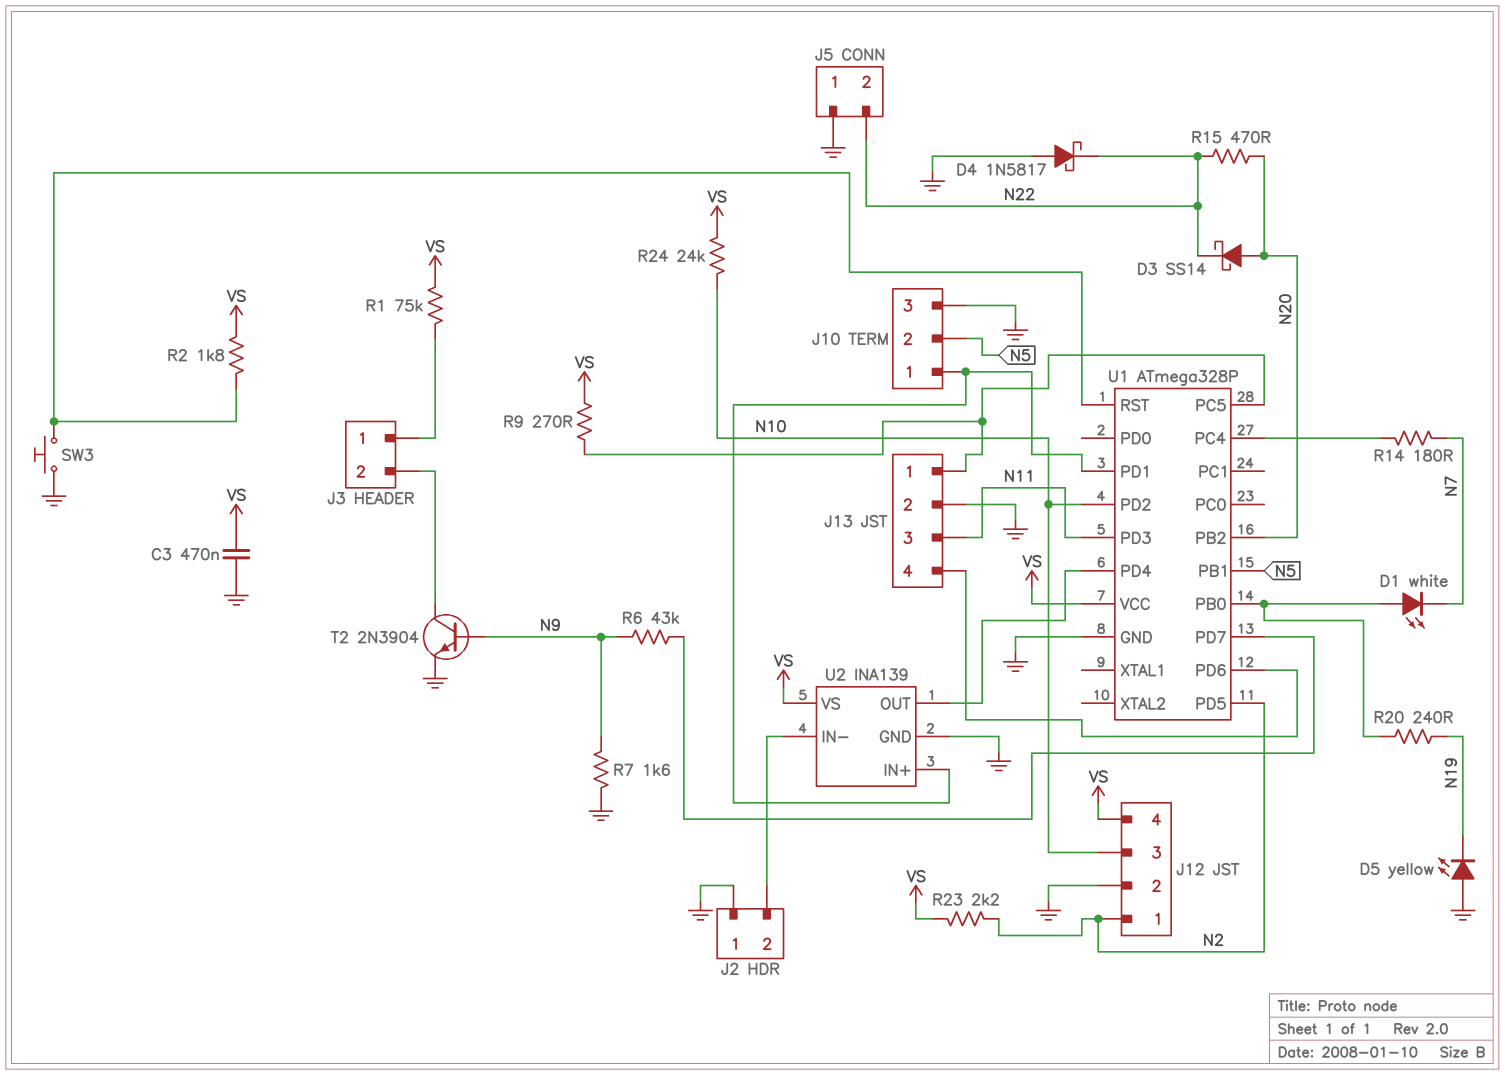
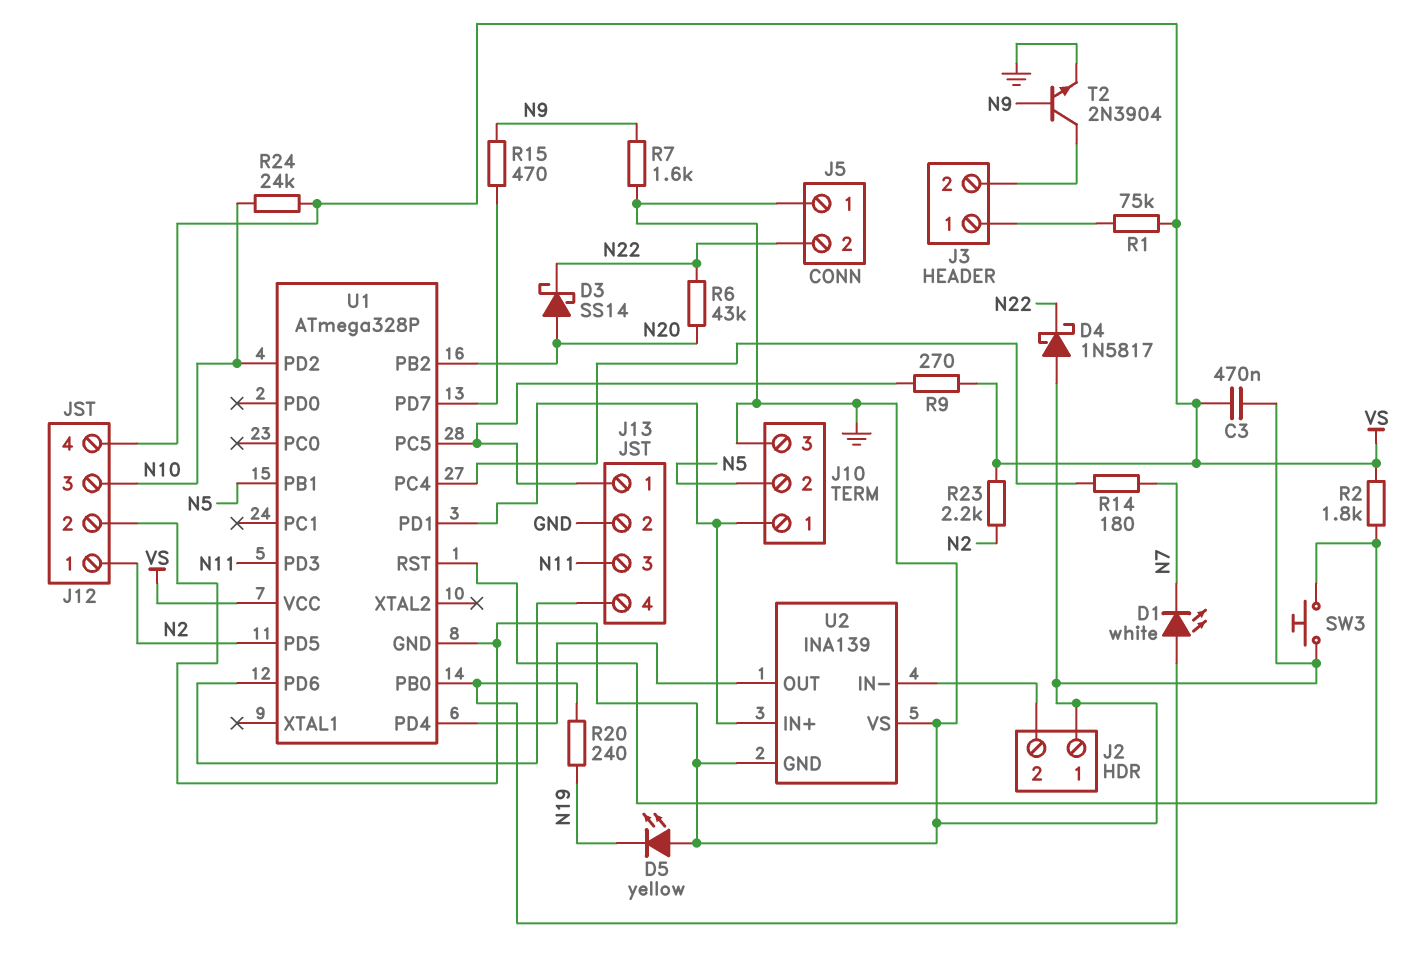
R6: 43k (N9, U1/PD7) -> 43k (N20, N22)
R15: 470 (N20, N22) -> 470 (N9, U1/PD7)
U2 pin VS: VS -> GND

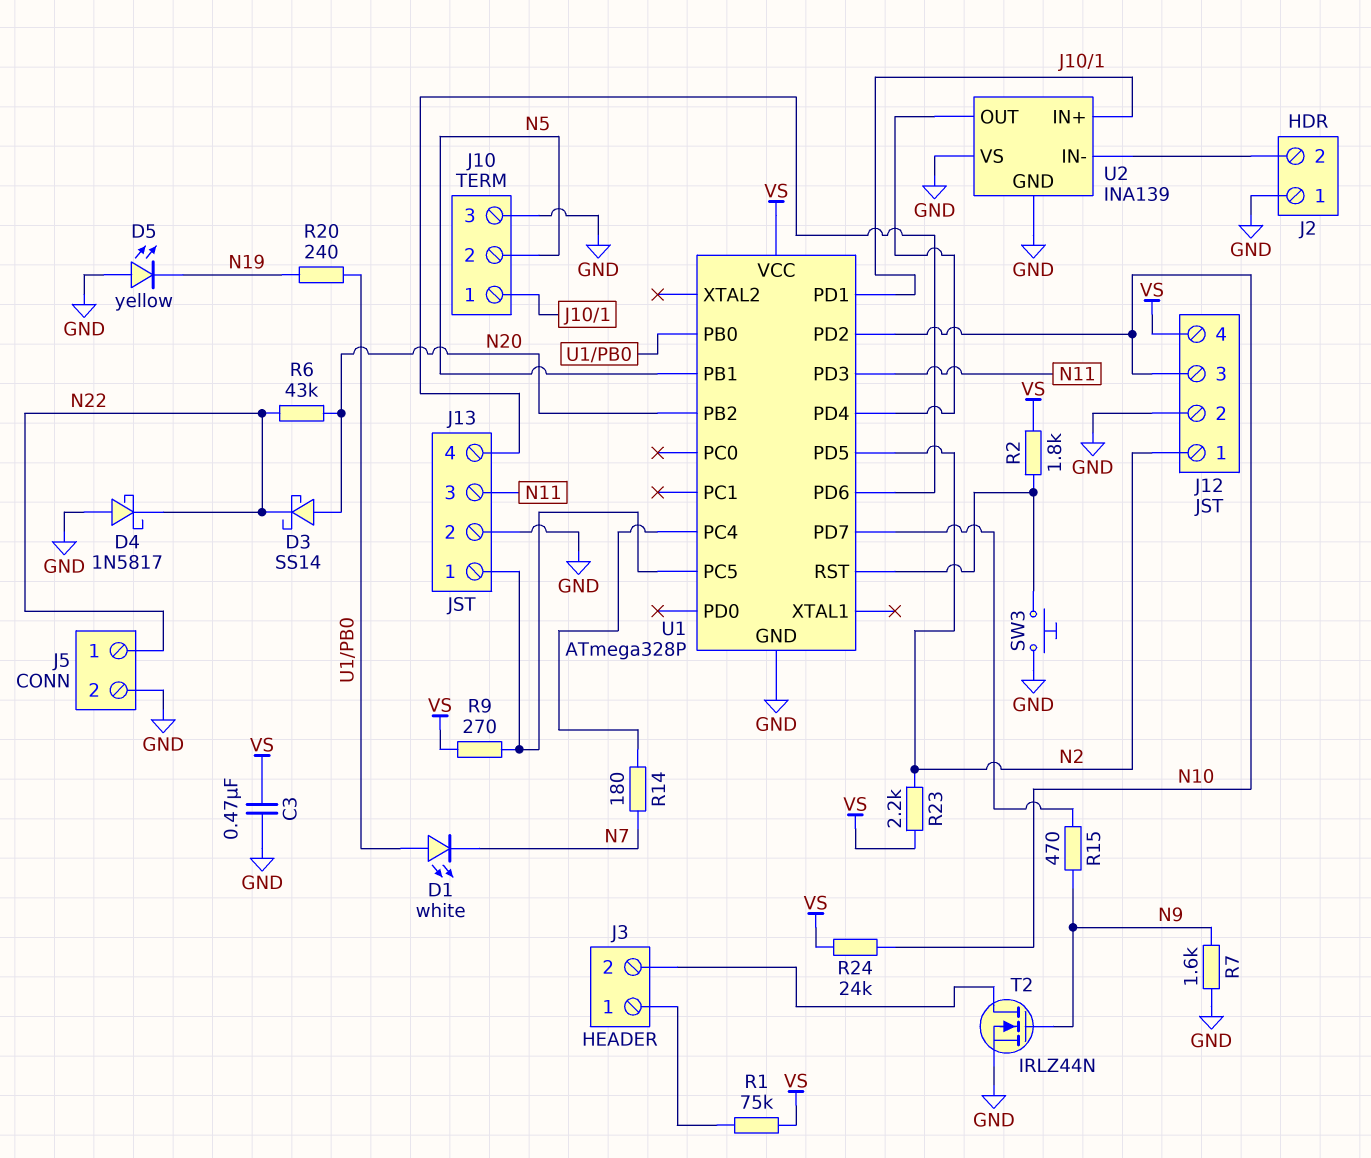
J5 pin 1: GND -> N22
J5 pin 2: N22 -> GND
T2: NPN 2N3904 (B N9, C J3/2, E GND) -> NMOS IRLZ44N (G N9, D J3/2, S GND)

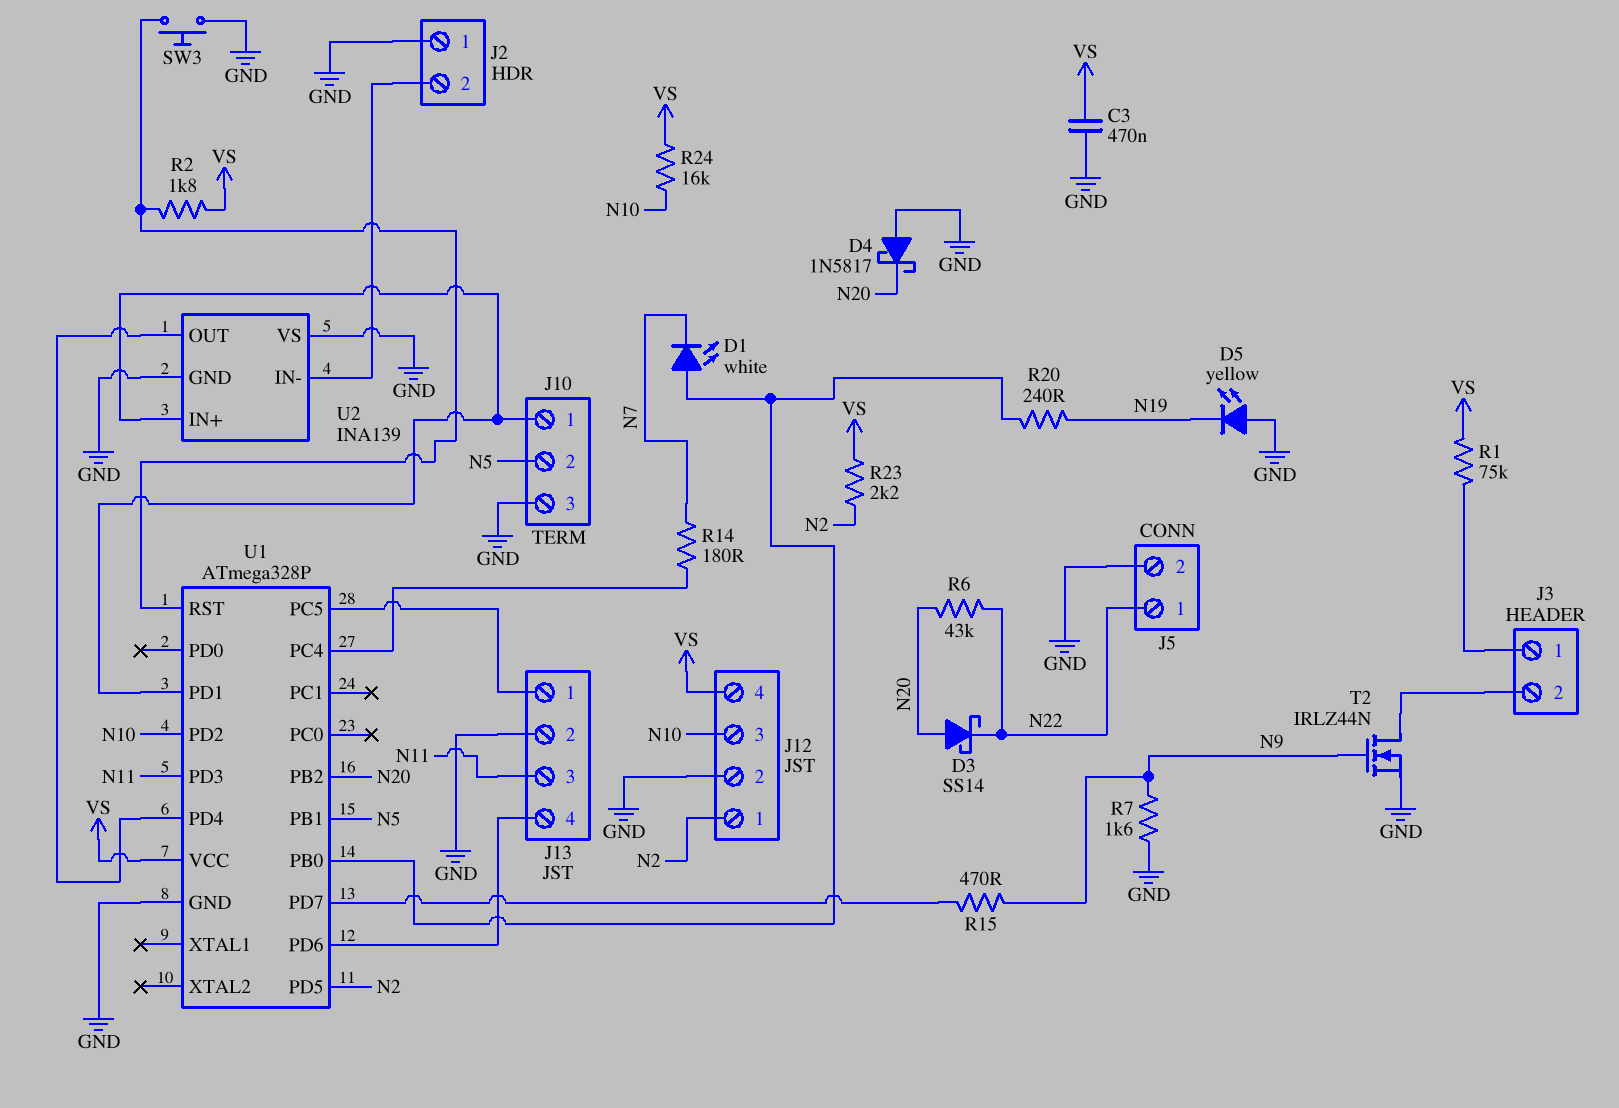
D4: schottky 1N5817 (A GND, K N22) -> schottky 1N5817 (A GND, K N20)
R9: 270 (J13/1, VS) -> none
R24: 24k (N10, VS) -> 16k (N10, VS)

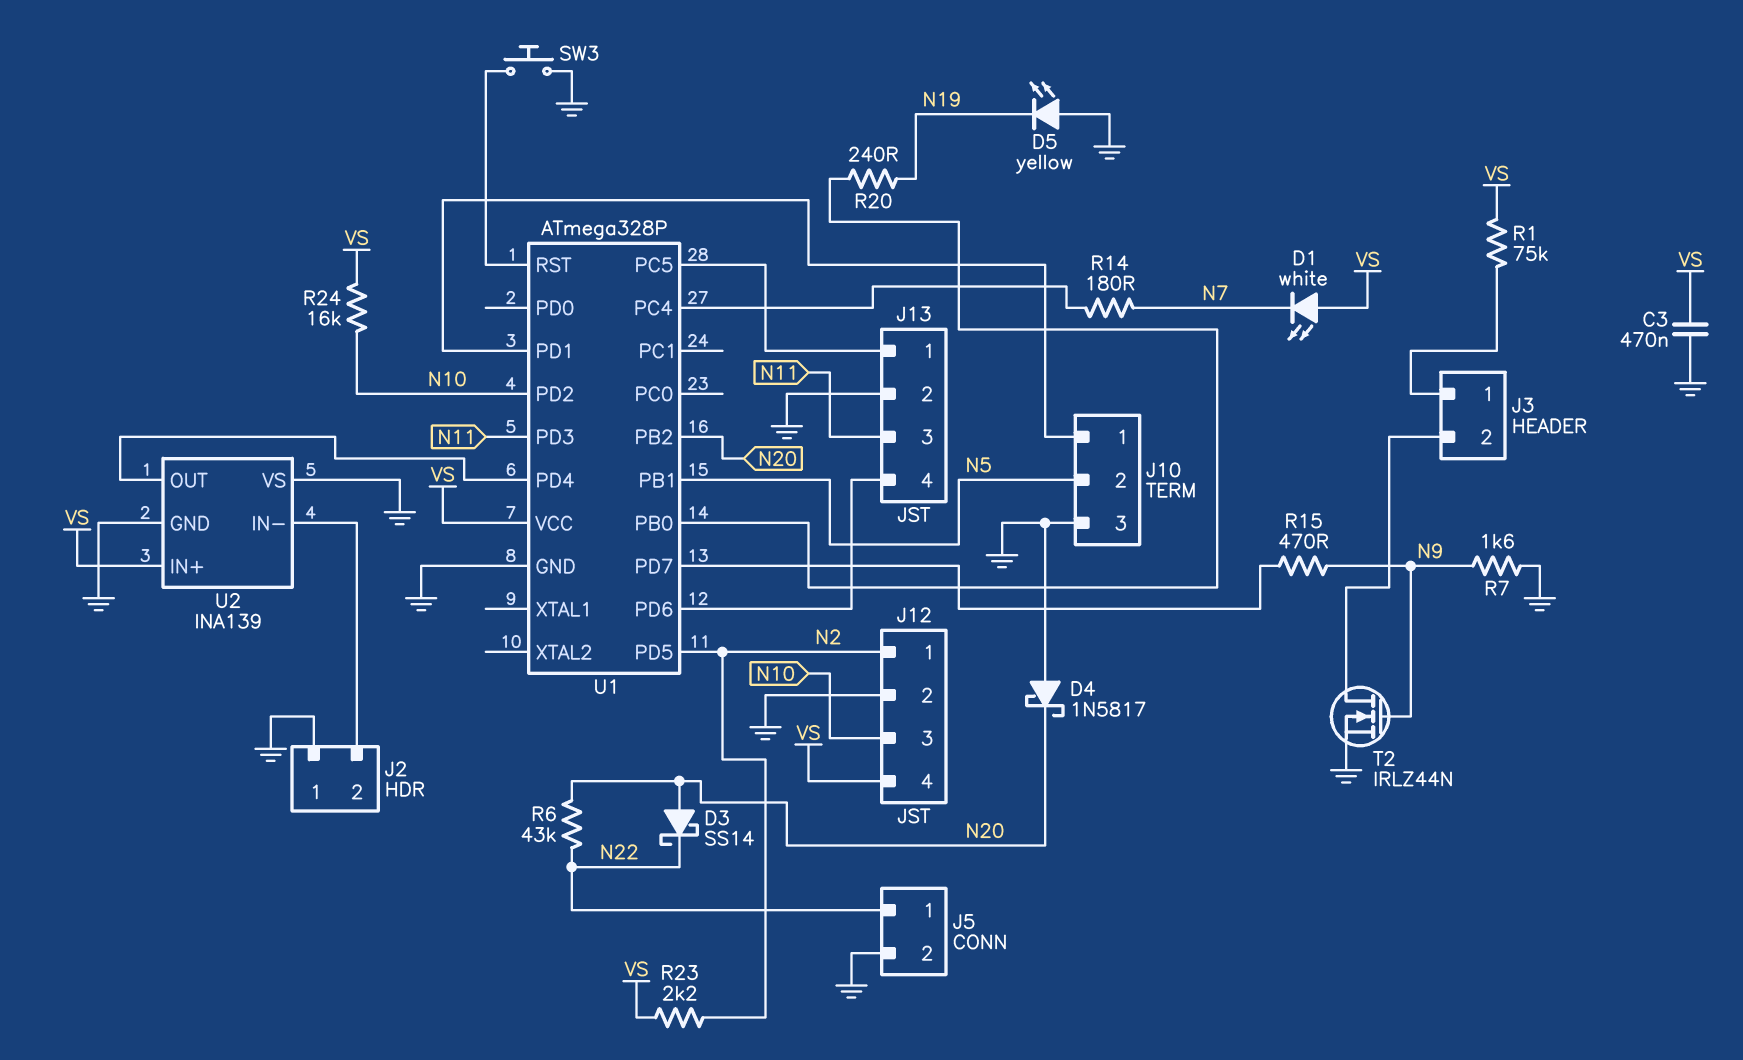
D1: LED white (A U1/PB0, K N7) -> LED white (A VS, K N7)
R2: 1.8k (U1/RST, VS) -> none
U2 pin IN+: J10/1 -> VS

